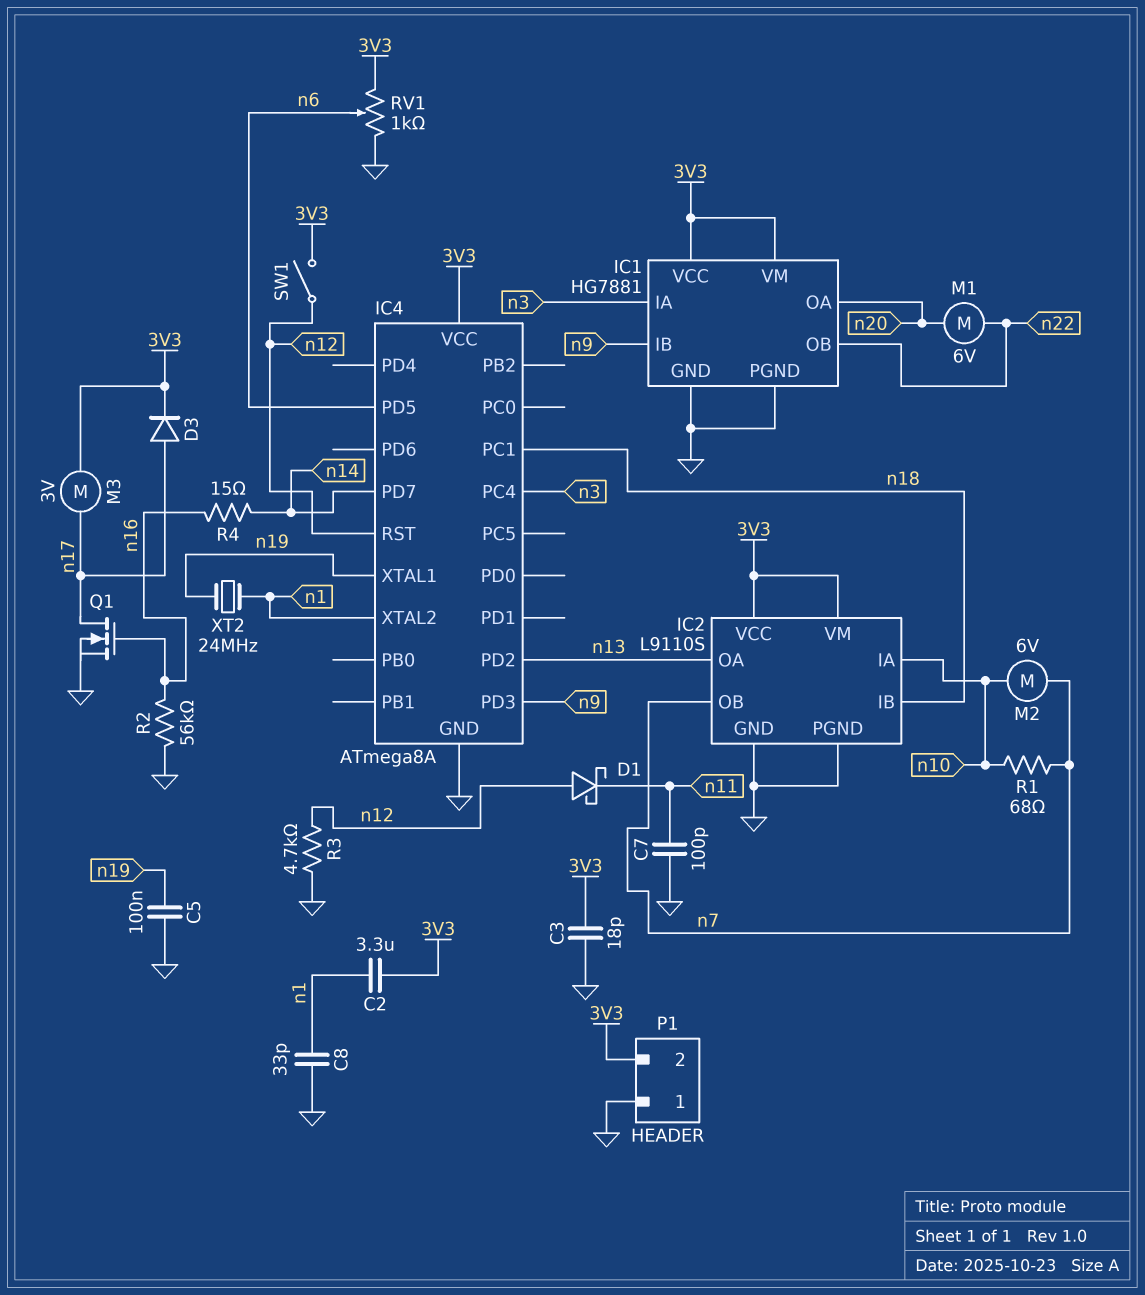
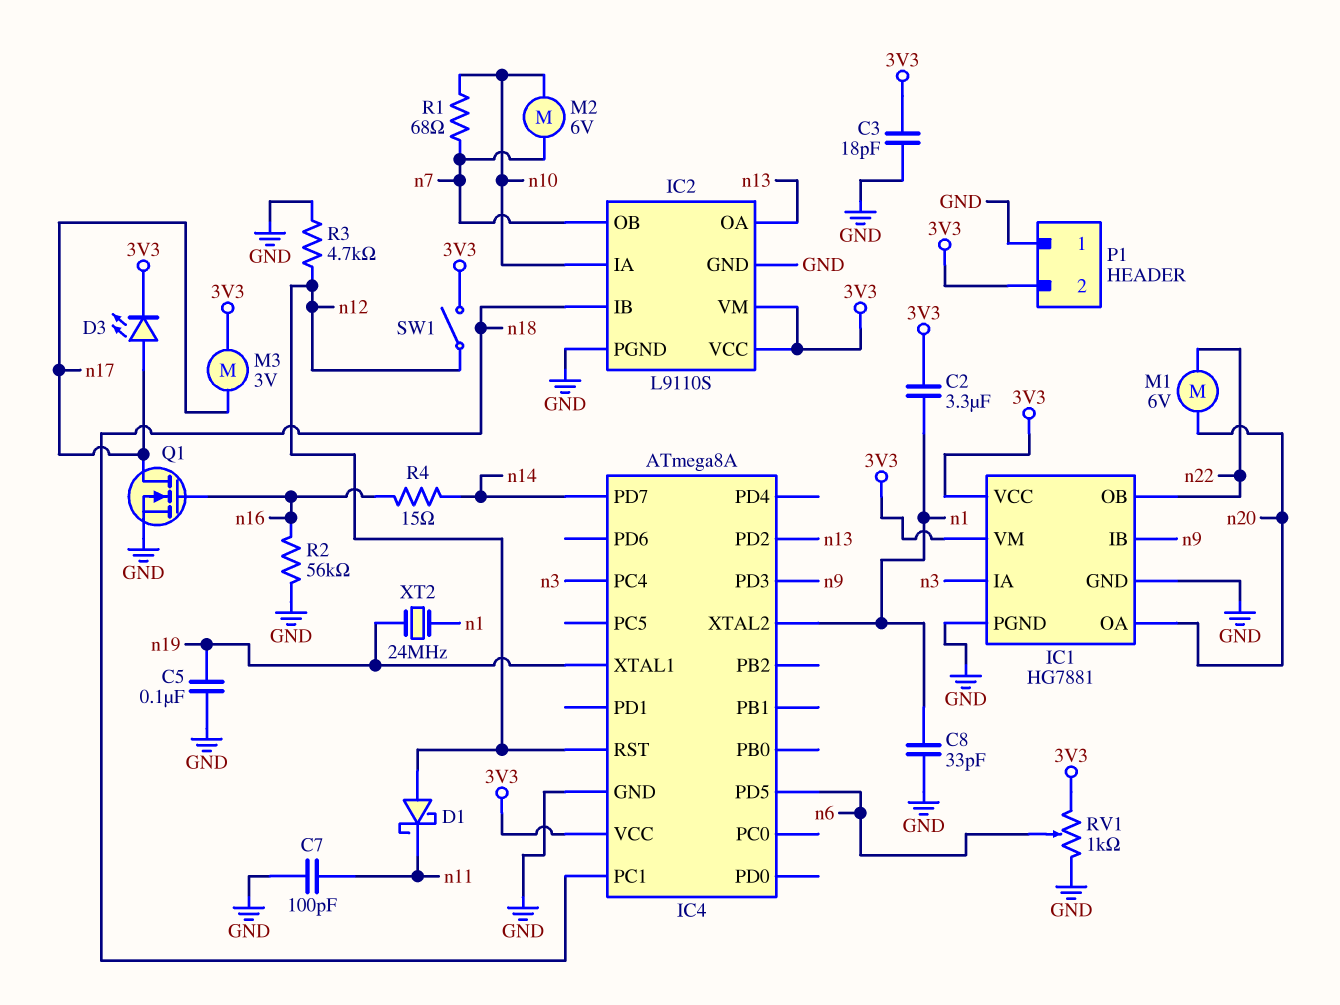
D3: diode (A n17, K 3V3) -> LED (A n17, K 3V3)

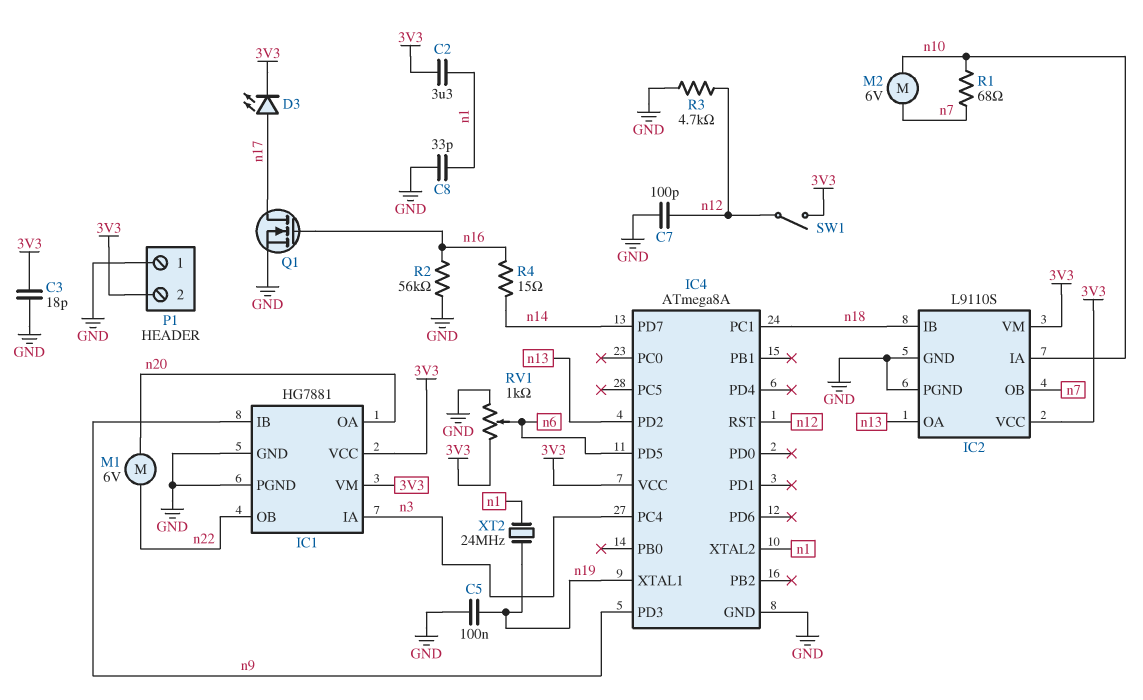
C7: 100pF (GND, n11) -> 100pF (GND, n12)
D1: schottky (A n12, K n11) -> none
M3: motor 3V (3V3, n17) -> none

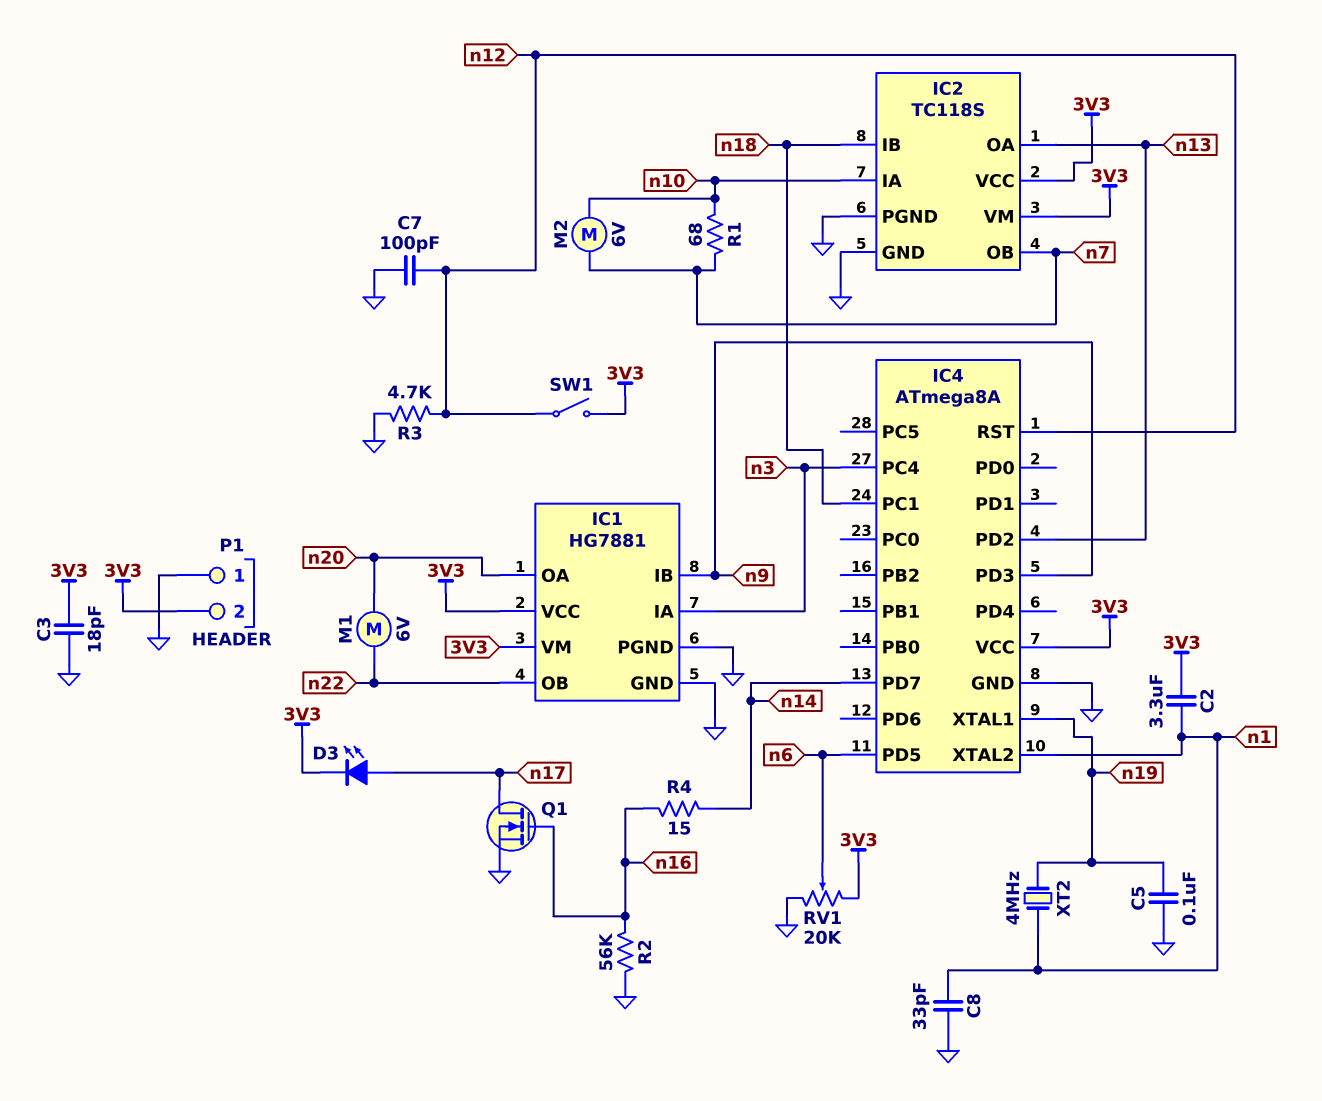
IC2: L9110S -> TC118S
RV1: 1k (3V3, GND, wiper n6) -> 20k (3V3, GND, wiper n6)
XT2: 24MHz (n1, n19) -> 4MHz (n1, n19)

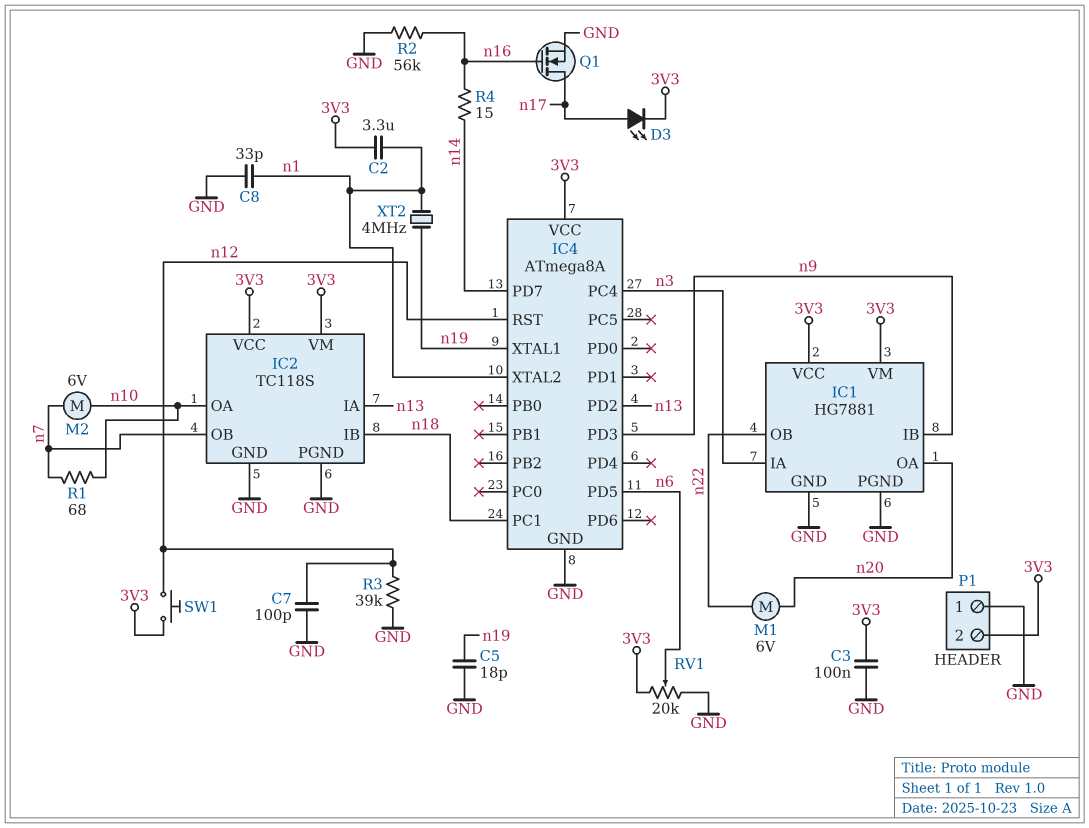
C3: 18pF (3V3, GND) -> 100nF (3V3, GND)
C5: 100nF (GND, n19) -> 18pF (GND, n19)
IC2 pin IA: n10 -> n13
IC2 pin OA: n13 -> n10
R3: 4.7k (GND, n12) -> 39k (GND, n12)
SW1: switch (3V3, n12) -> button (3V3, n12)

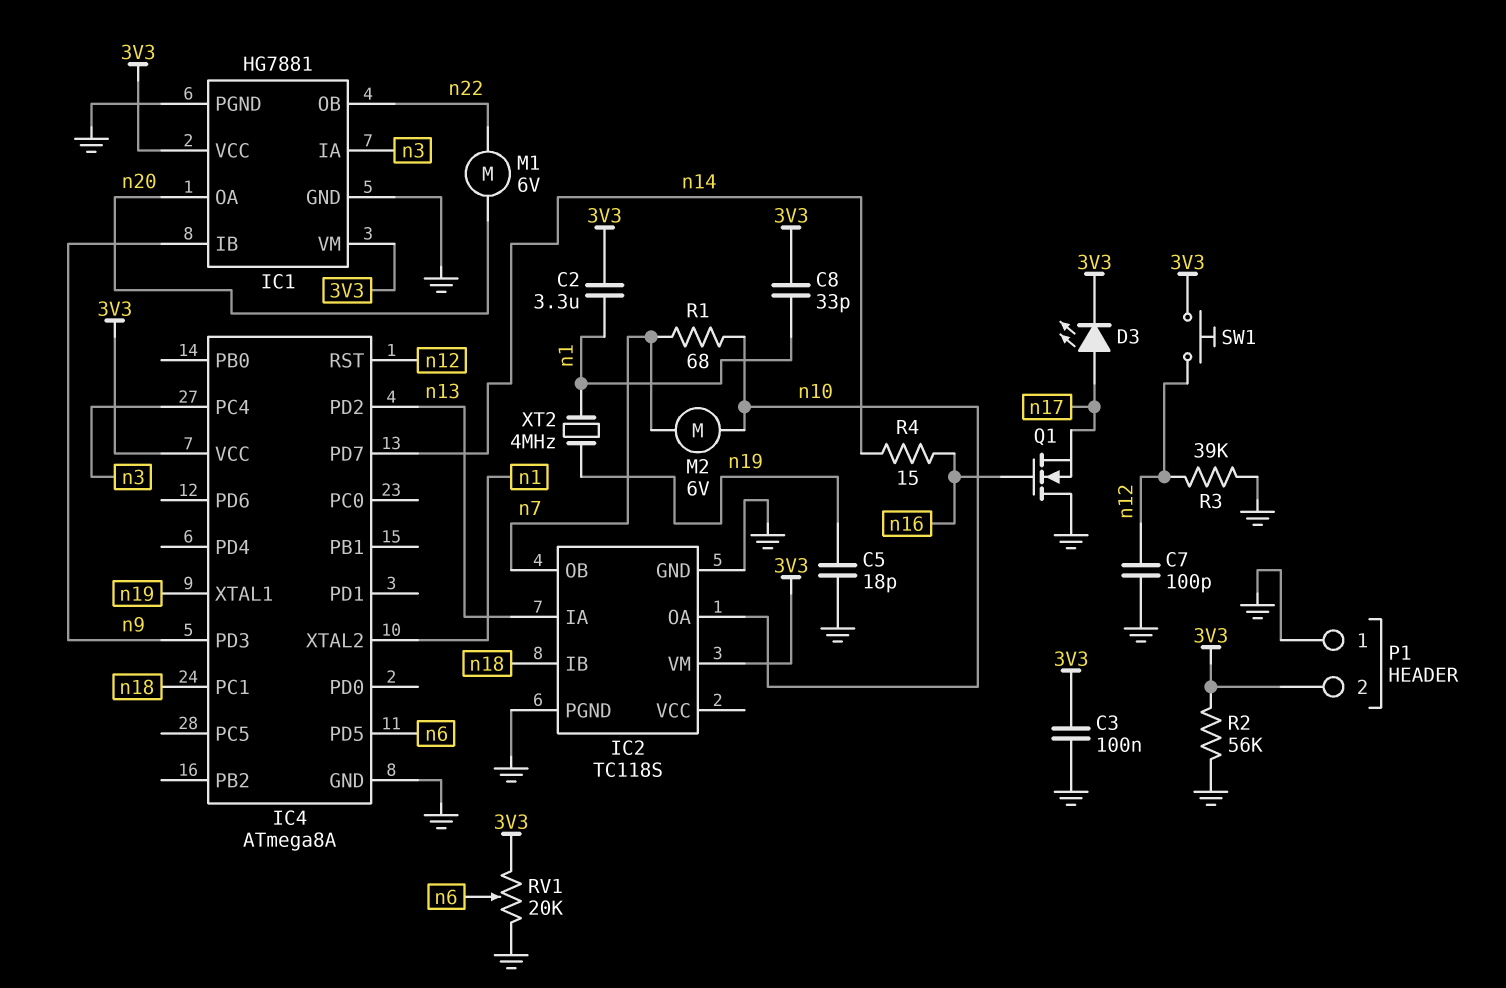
C8: 33pF (GND, n1) -> 33pF (3V3, n1)
IC2 pin VCC: 3V3 -> none
Q1: NMOS (G n16, D n17, S GND) -> NMOS (G n16, D GND, S n17)
R2: 56k (GND, n16) -> 56k (3V3, GND)

